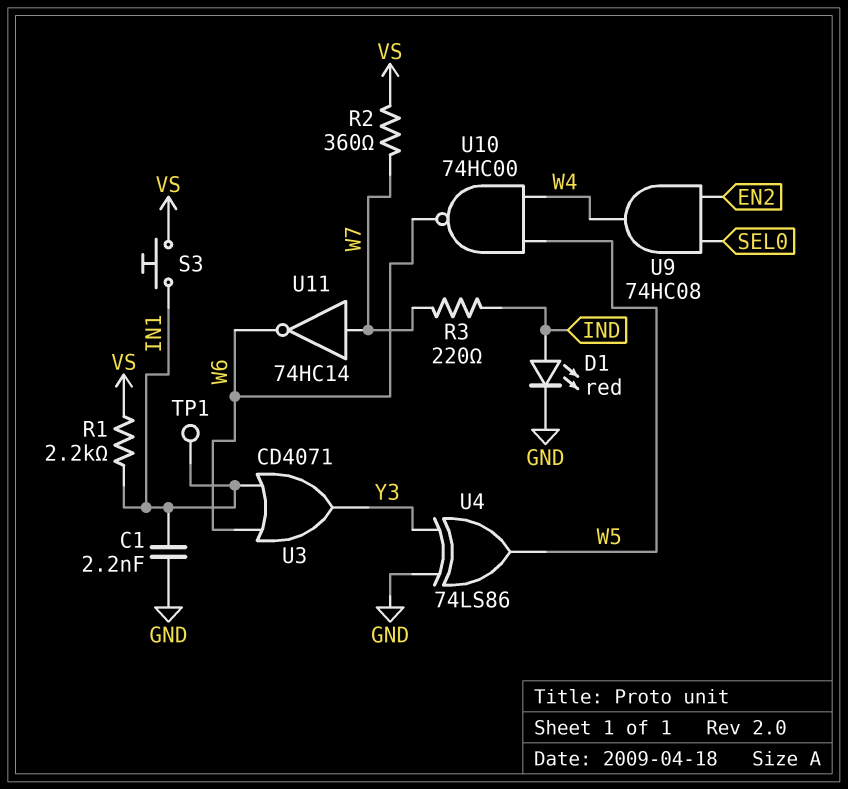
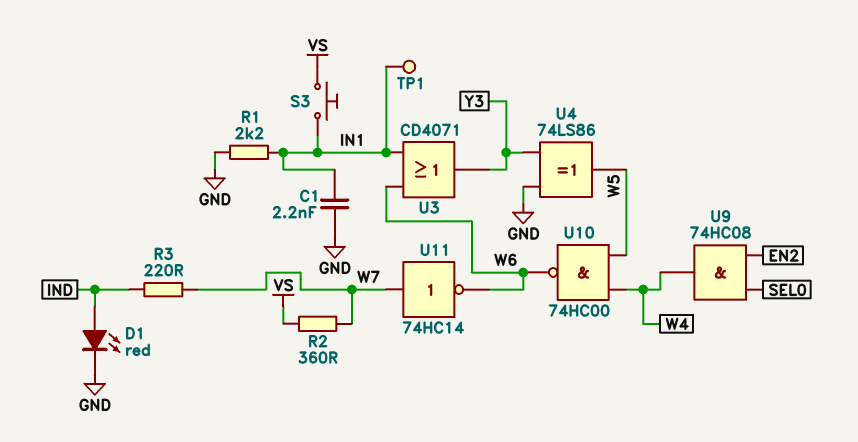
R1: 2.2k (IN1, VS) -> 2.2k (GND, IN1)

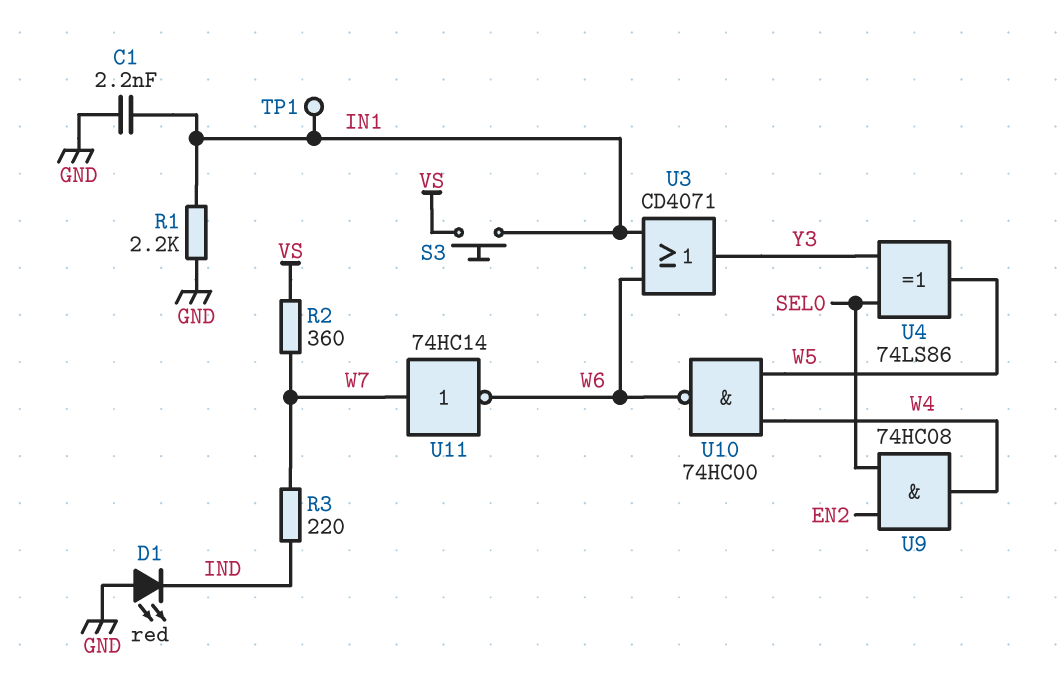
D1: LED red (A IND, K GND) -> LED red (A GND, K IND)
U4: XOR 74LS86 (in GND, in Y3, out W5) -> XOR 74LS86 (in SEL0, in Y3, out W5)

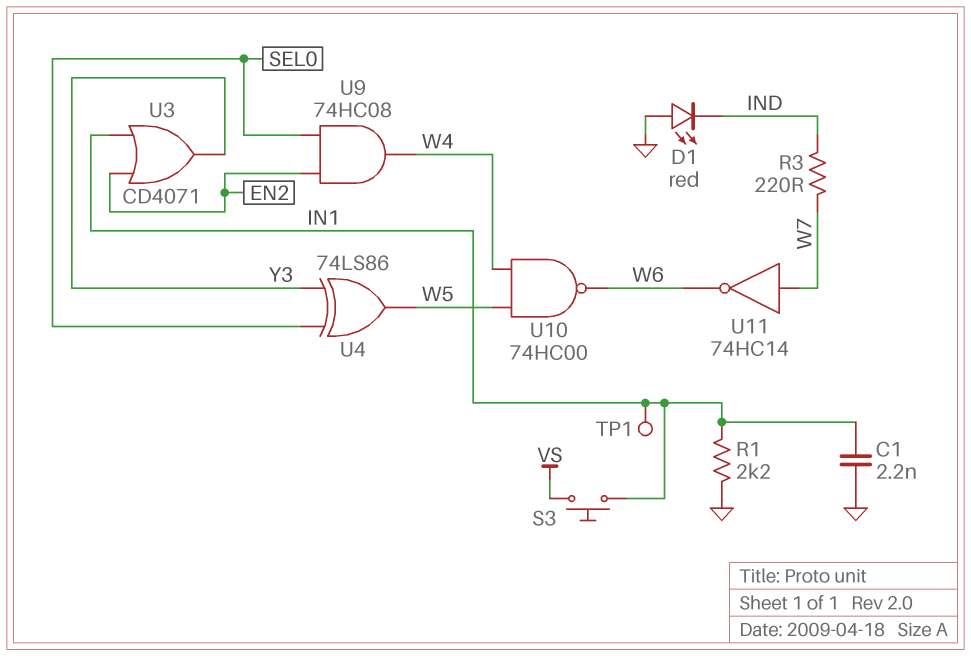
R2: 360 (VS, W7) -> none
U3: OR CD4071 (in IN1, in W6, out Y3) -> OR CD4071 (in EN2, in IN1, out Y3)

